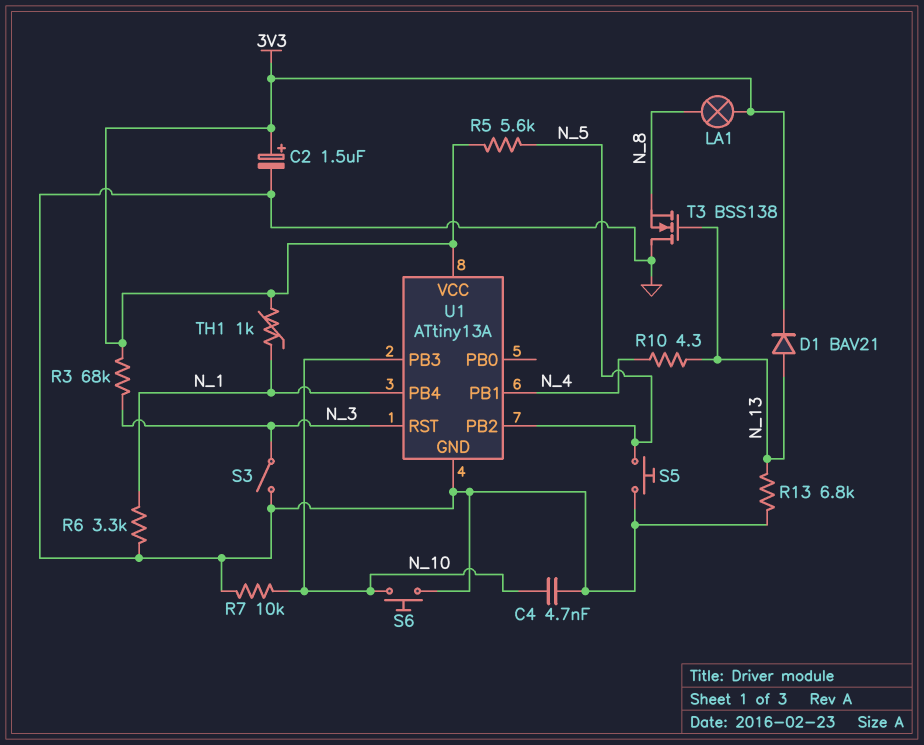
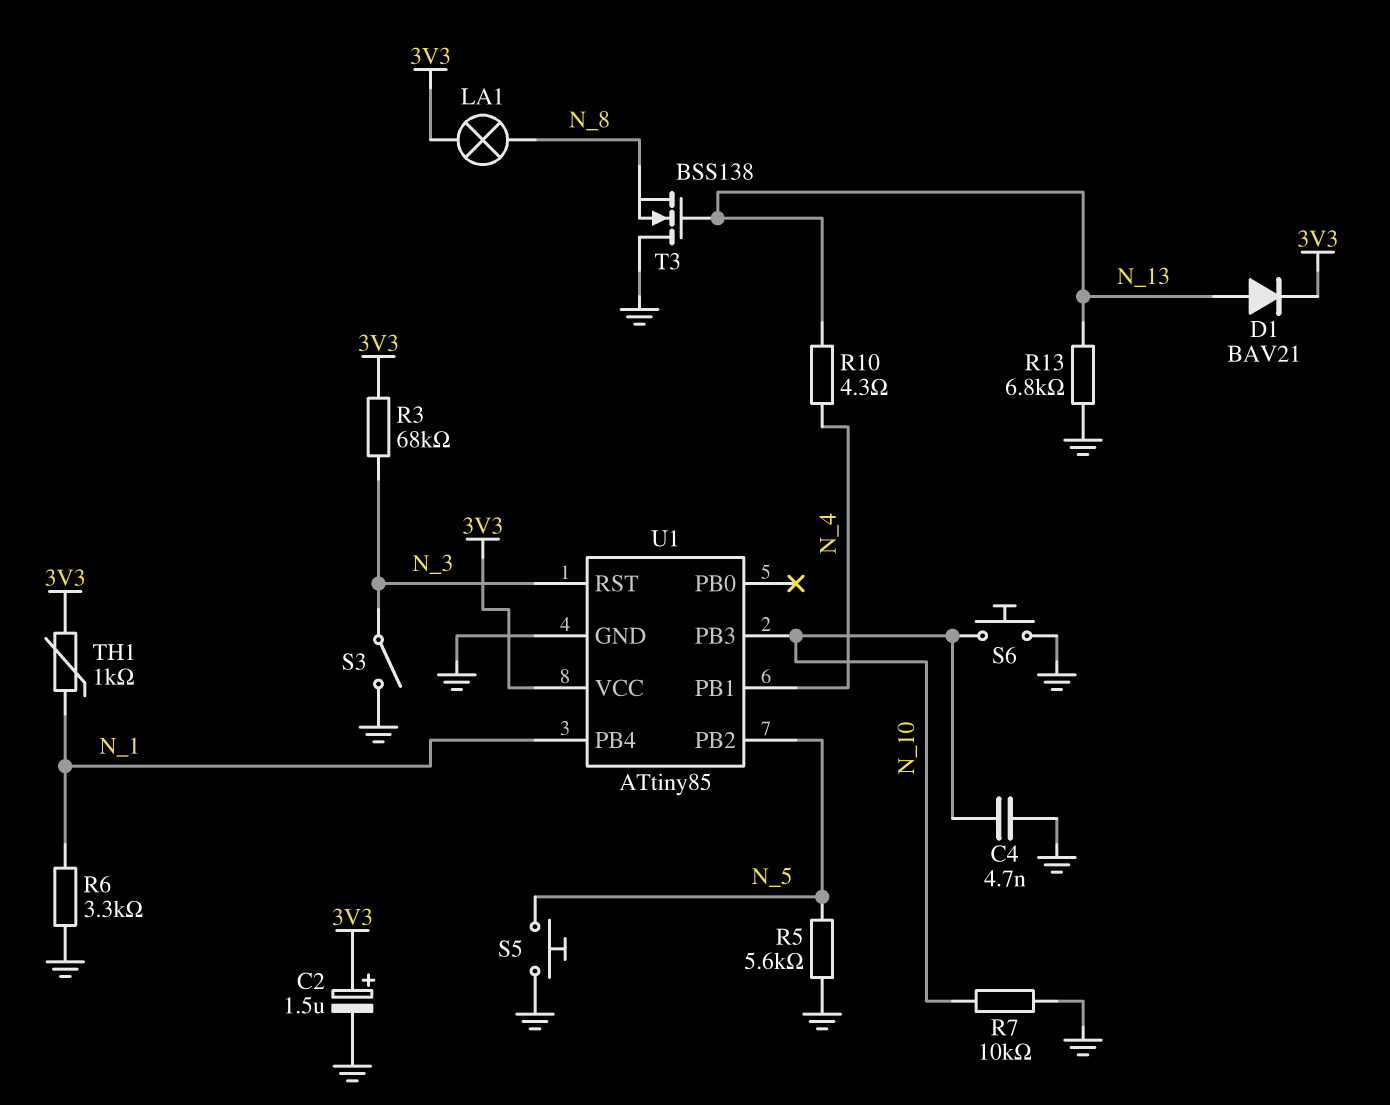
R5: 5.6k (3V3, N_5) -> 5.6k (GND, N_5)
U1: ATtiny13A -> ATtiny85

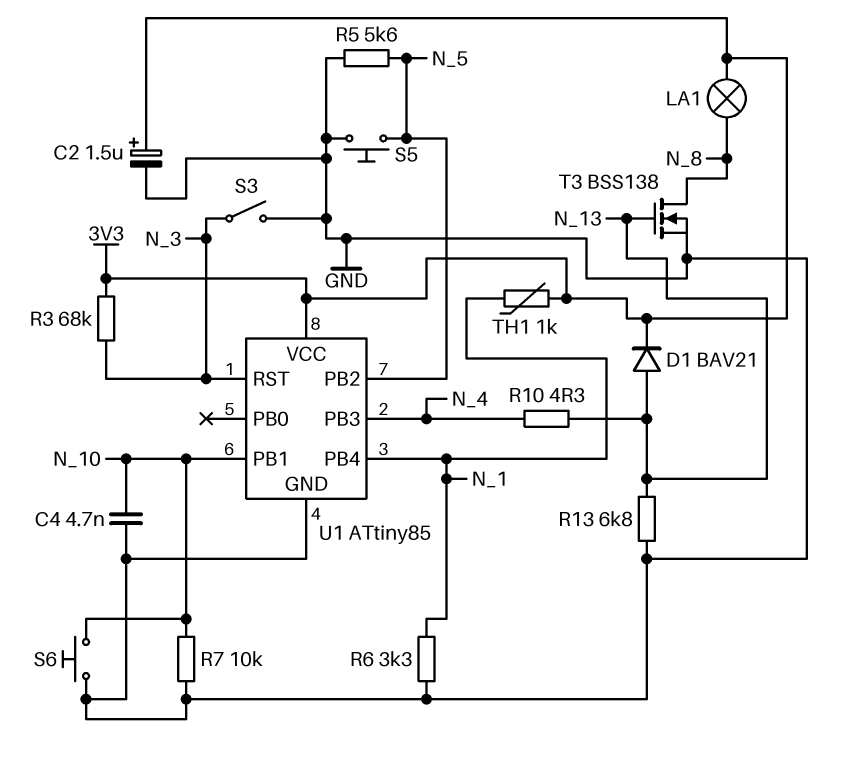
T3: NMOS BSS138 (G N_13, D GND, S N_8) -> NMOS BSS138 (G N_13, D N_8, S GND)
U1 pin PB1: N_4 -> N_10
U1 pin PB3: N_10 -> N_4

